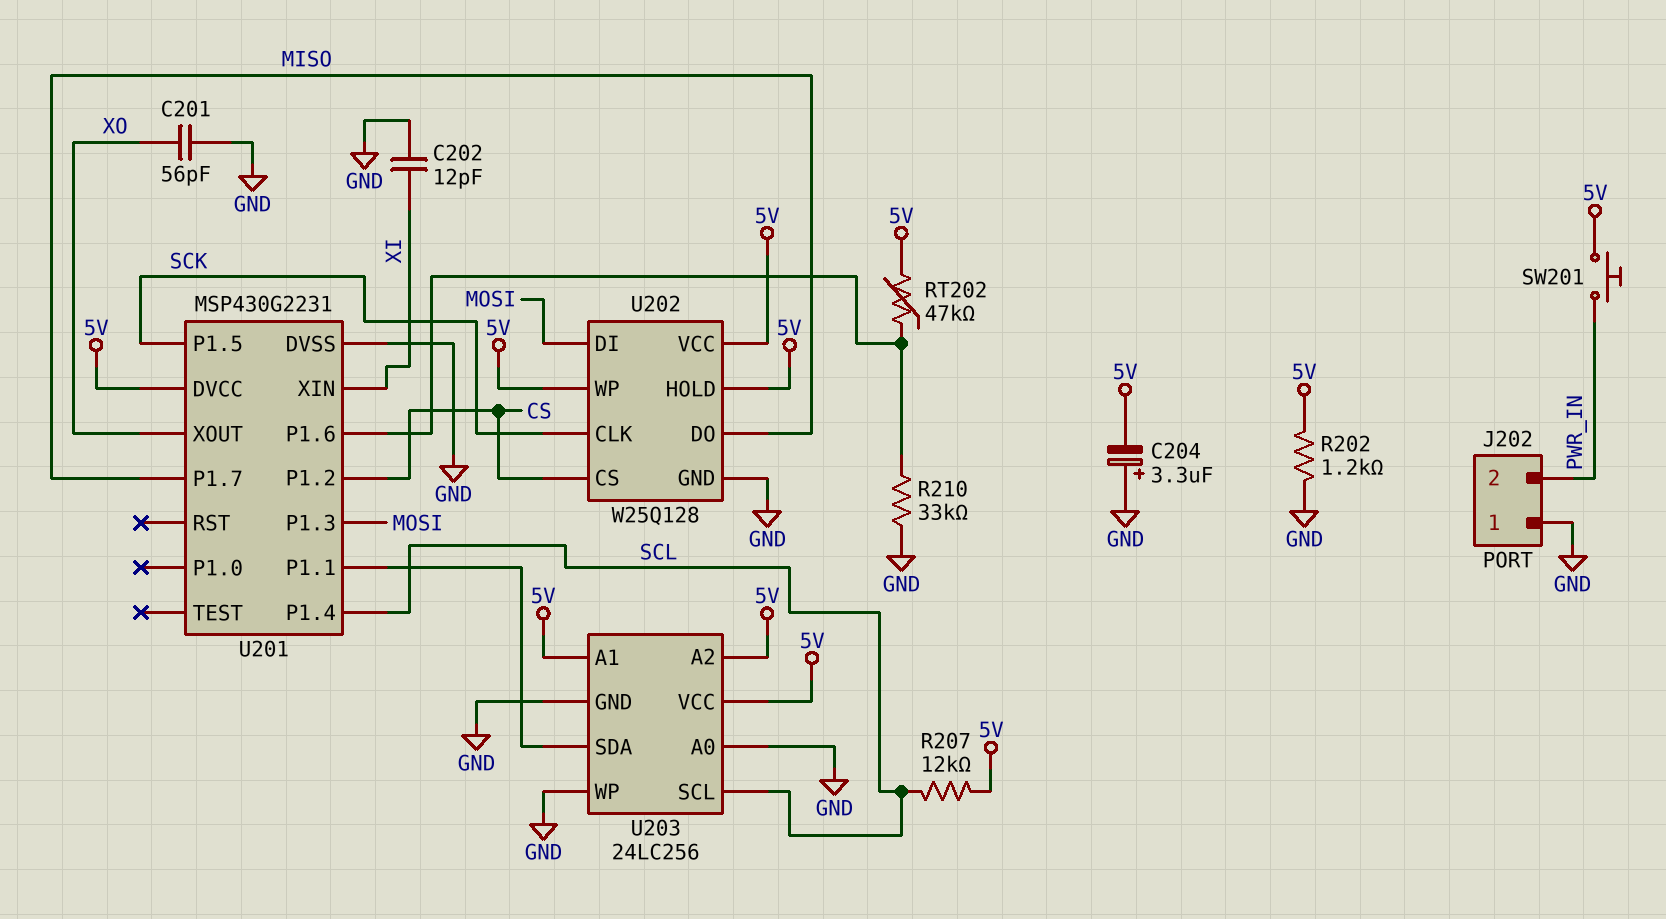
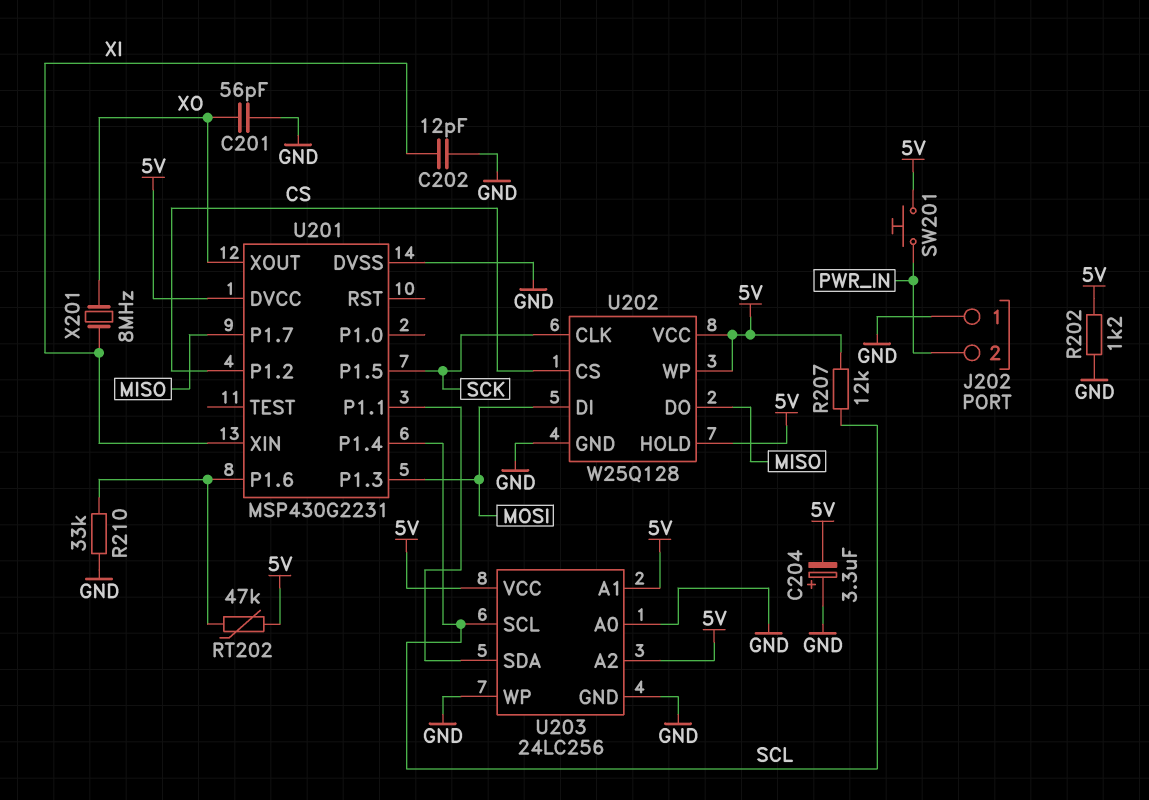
X201: none -> 8MHz (XI, XO)

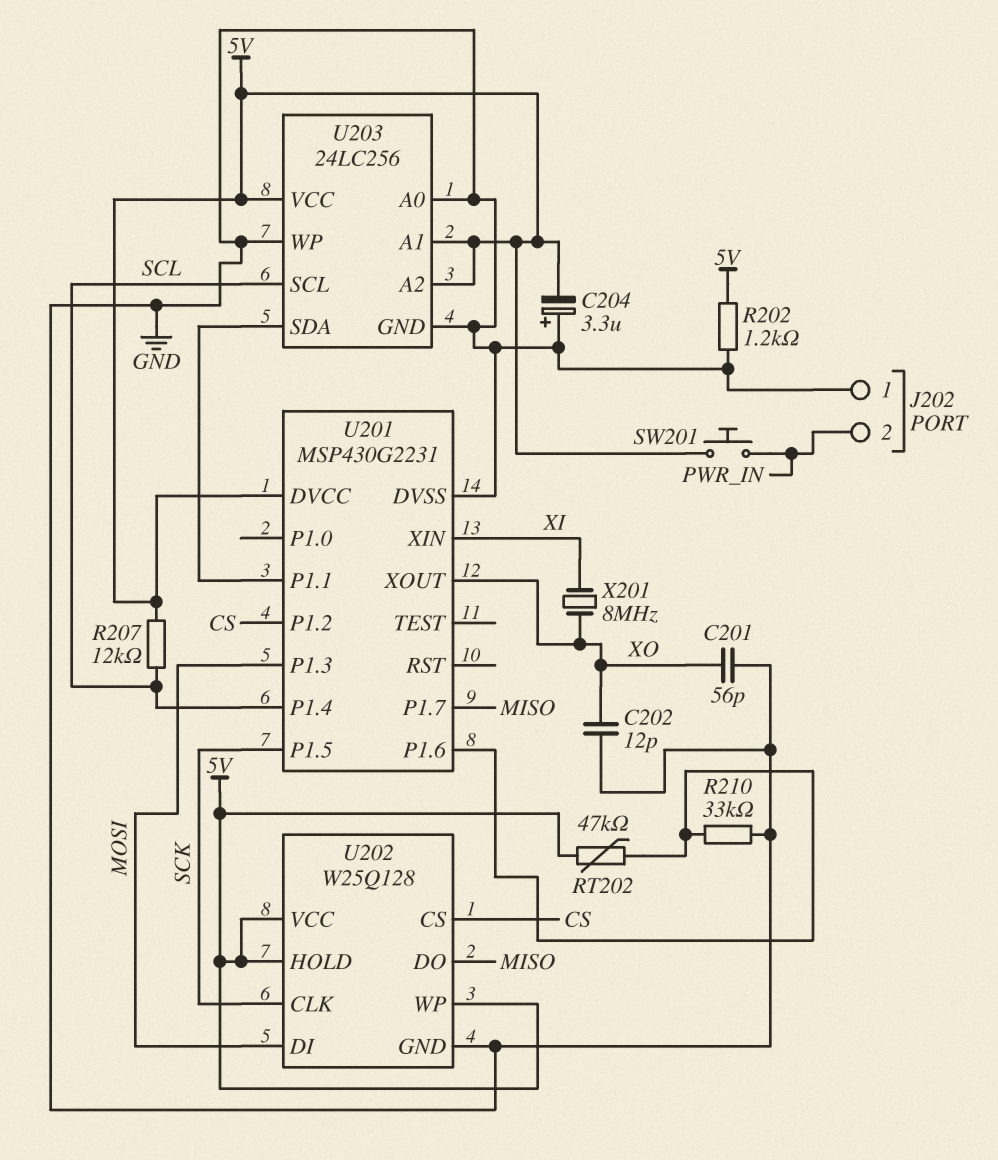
C202: 12pF (GND, XI) -> 12pF (GND, XO)

